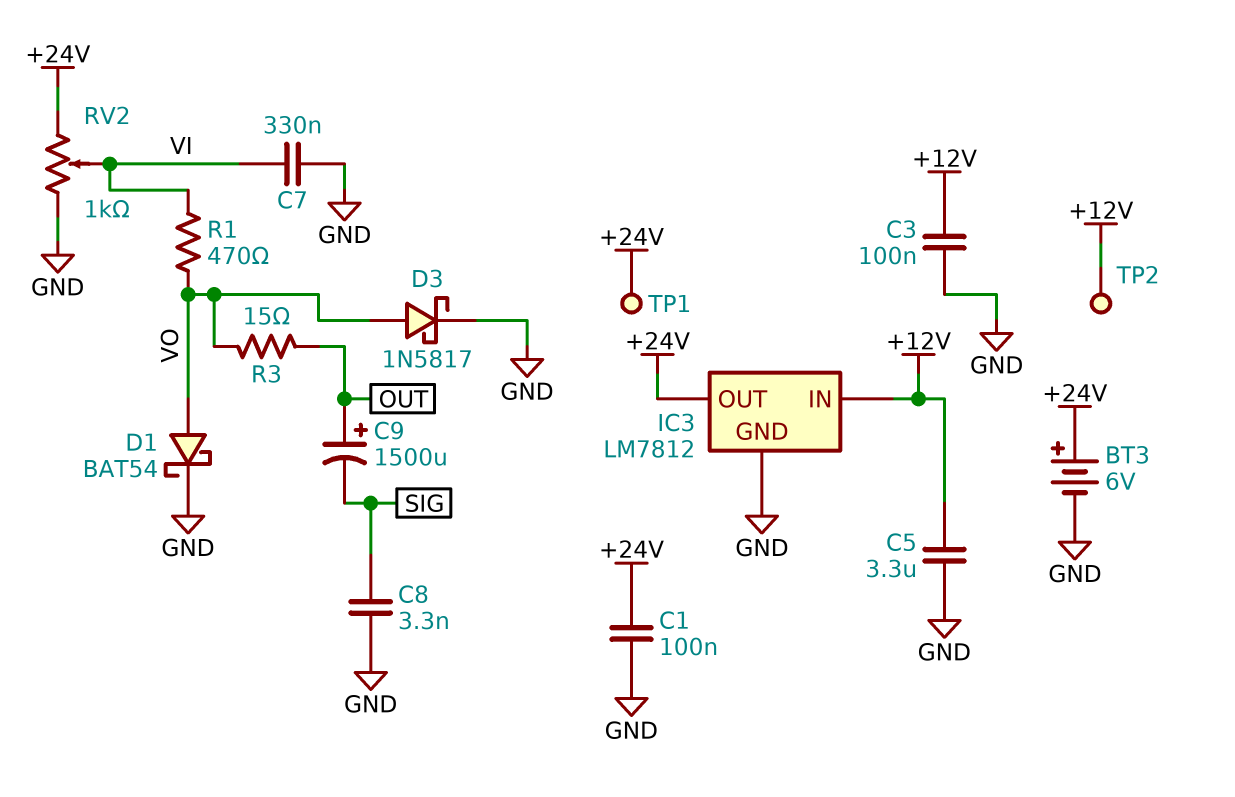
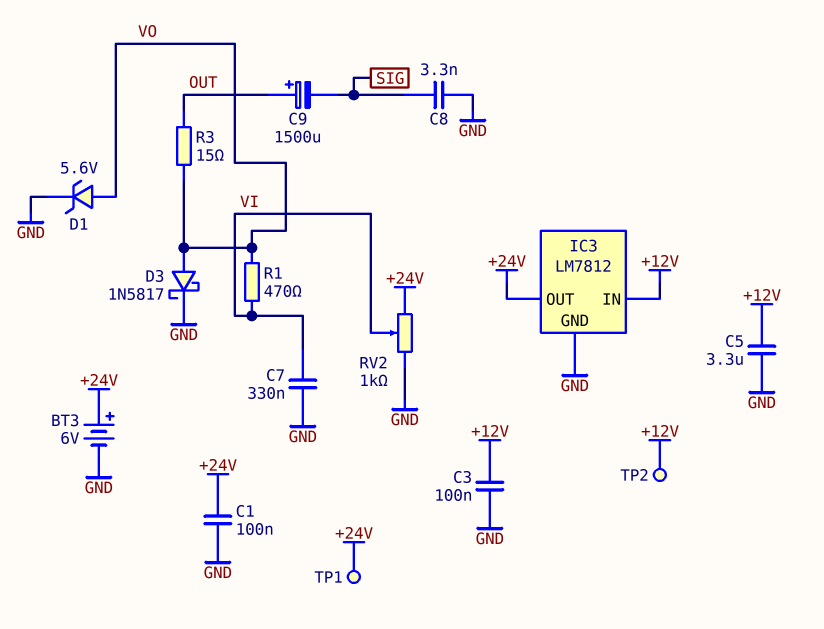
D1: schottky BAT54 (A VO, K GND) -> zener 5.6V (A VO, K GND)

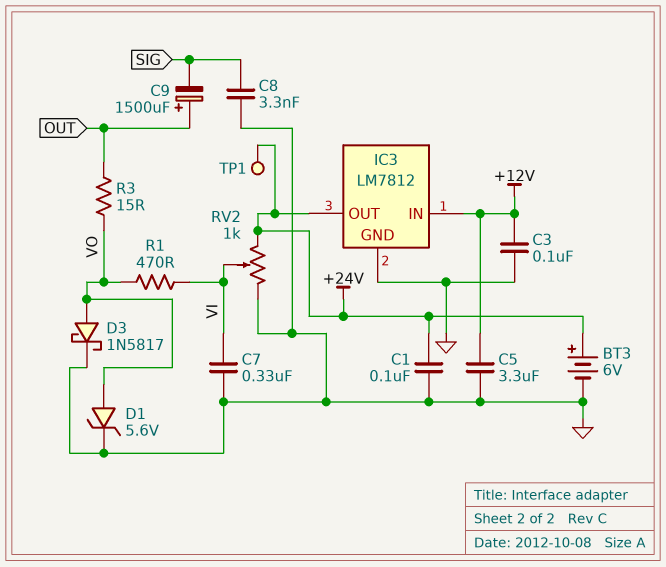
TP2: test point (+12V) -> none

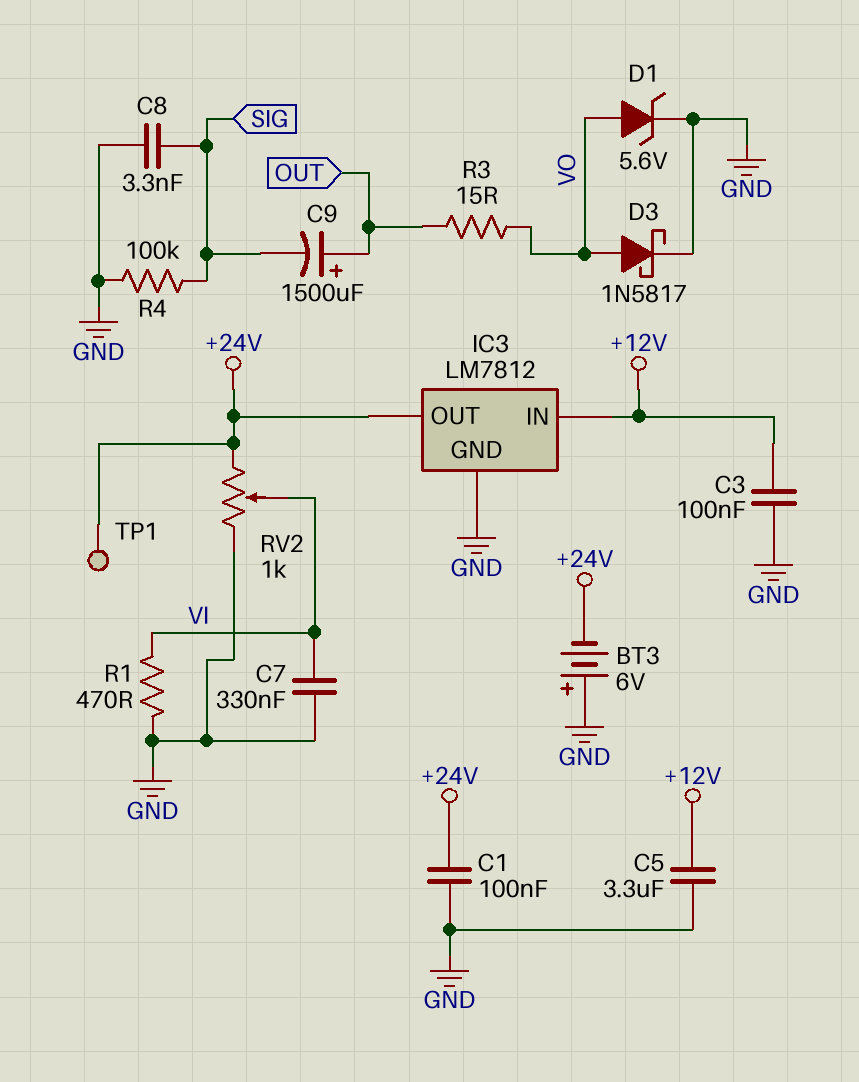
BT3: 6V (plus +24V, minus GND) -> 6V (plus GND, minus +24V)
R1: 470 (VI, VO) -> 470 (GND, VI)
R4: none -> 100k (GND, SIG)

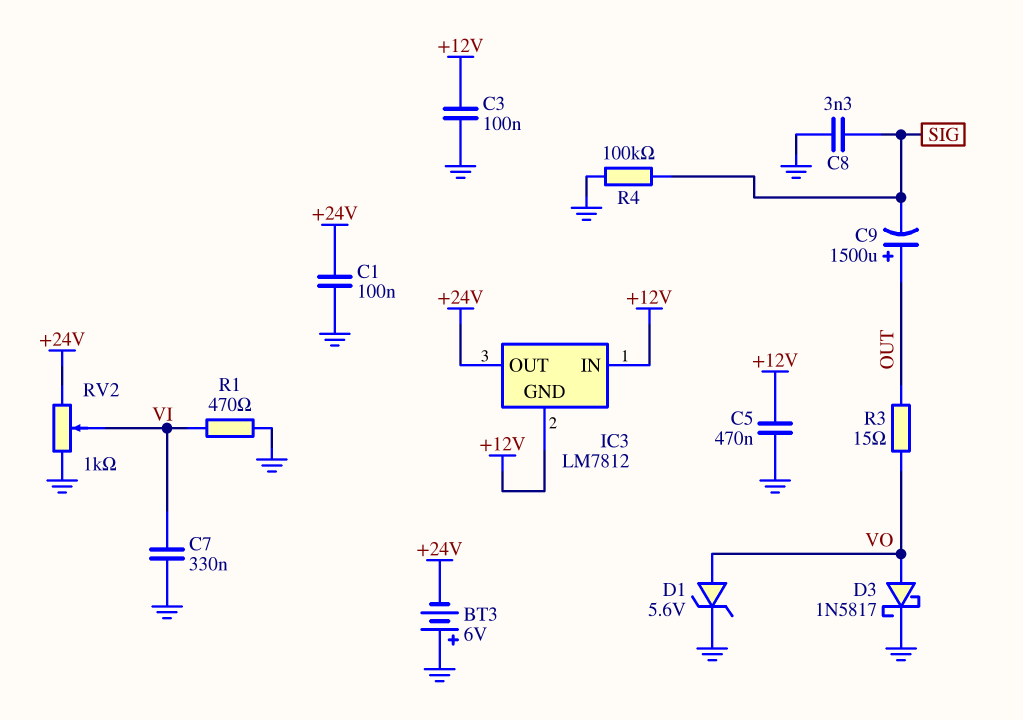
C5: 3.3uF (+12V, GND) -> 470nF (+12V, GND)
IC3 pin GND: GND -> +12V
TP1: test point (+24V) -> none

